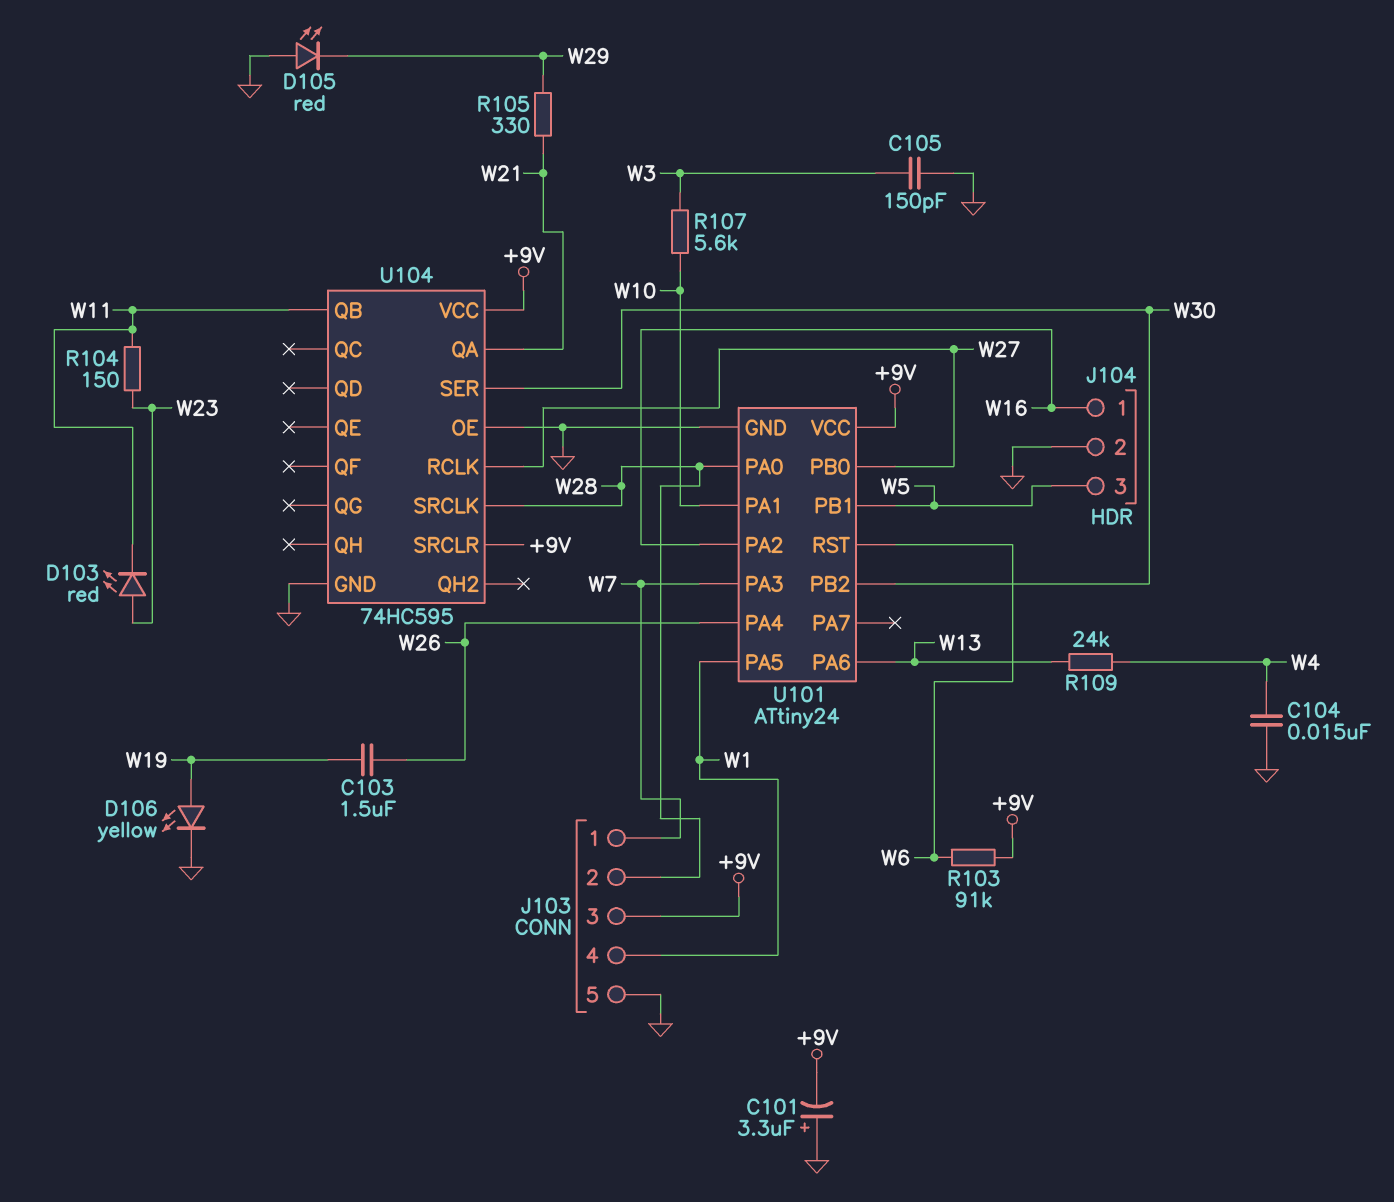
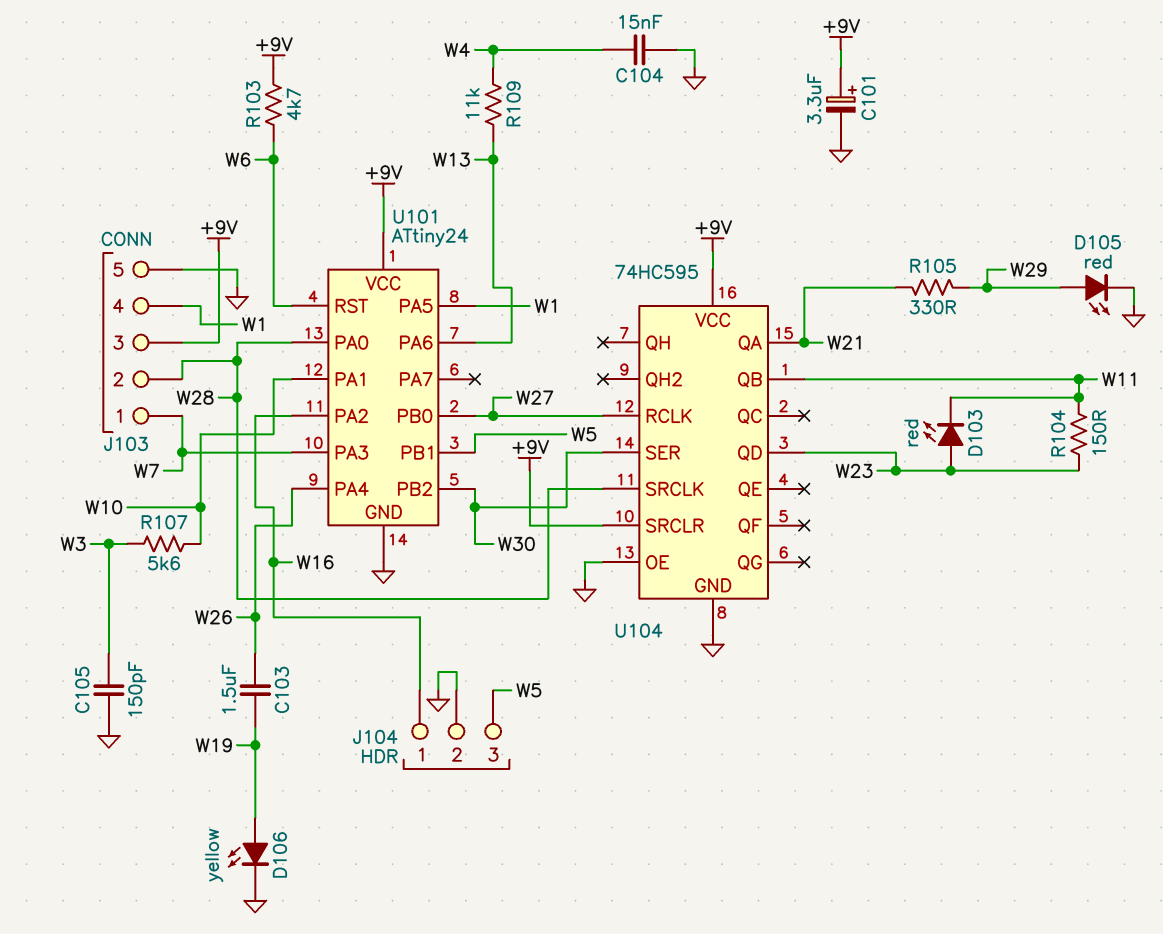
C101: 3.3uF (plus GND, minus +9V) -> 3.3uF (plus +9V, minus GND)
D105: LED red (A GND, K W29) -> LED red (A W29, K GND)
R103: 91k (+9V, W6) -> 4.7k (+9V, W6)
R109: 24k (W4, W13) -> 11k (W4, W13)
U104 pin QD: none -> W23

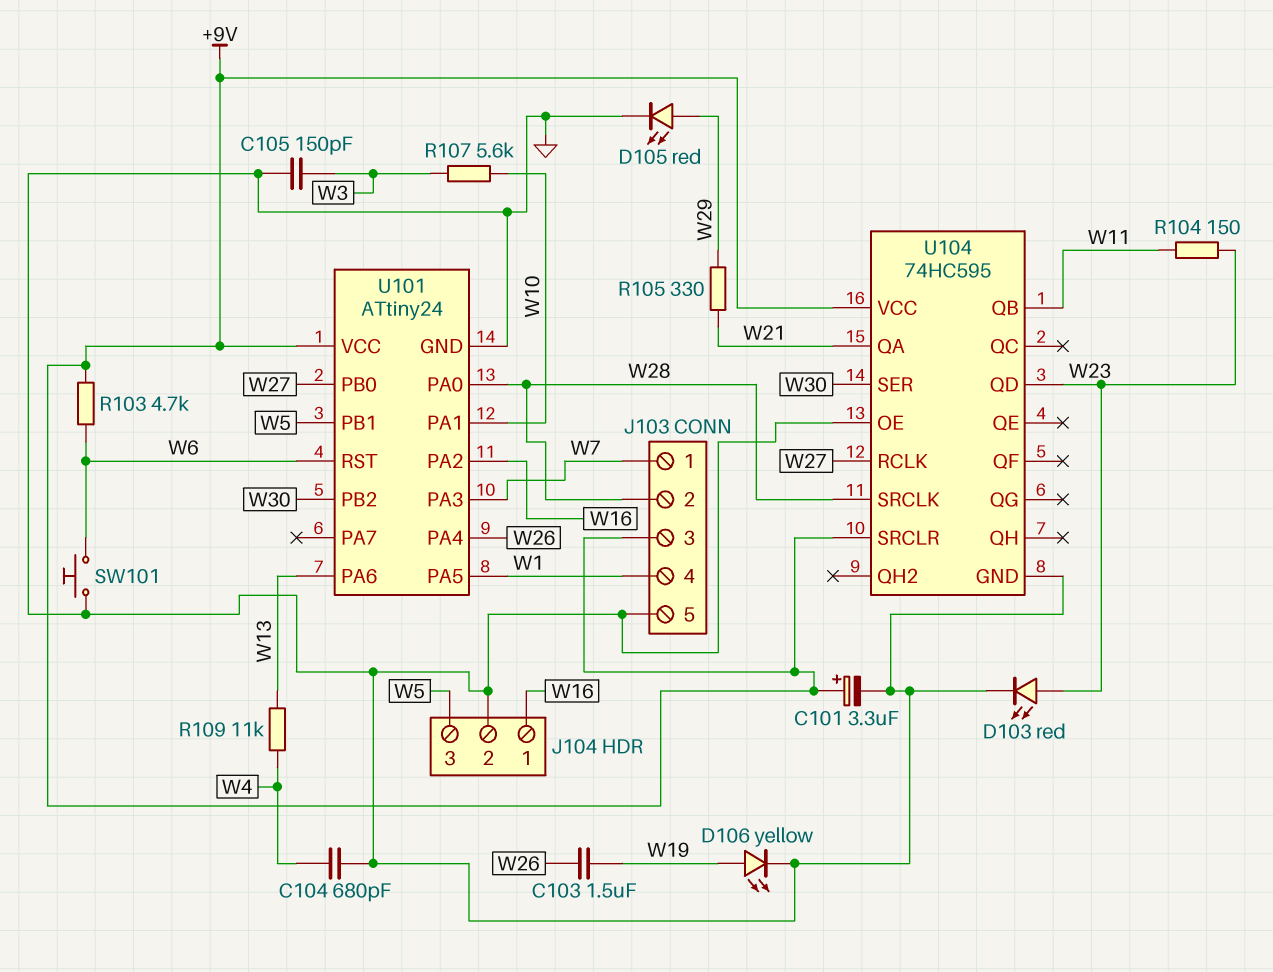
C104: 15nF (GND, W4) -> 680pF (GND, W4)
D103: LED red (A W23, K W11) -> LED red (A W23, K GND)
SW101: none -> button (GND, W6)

